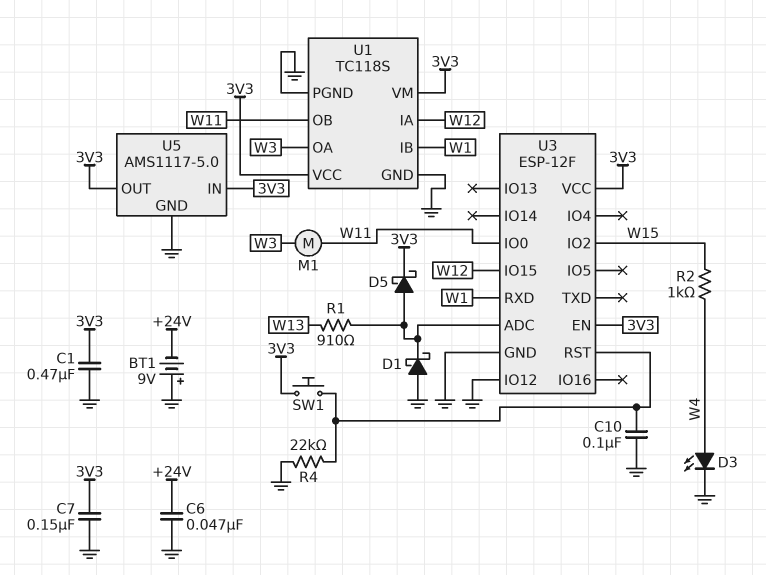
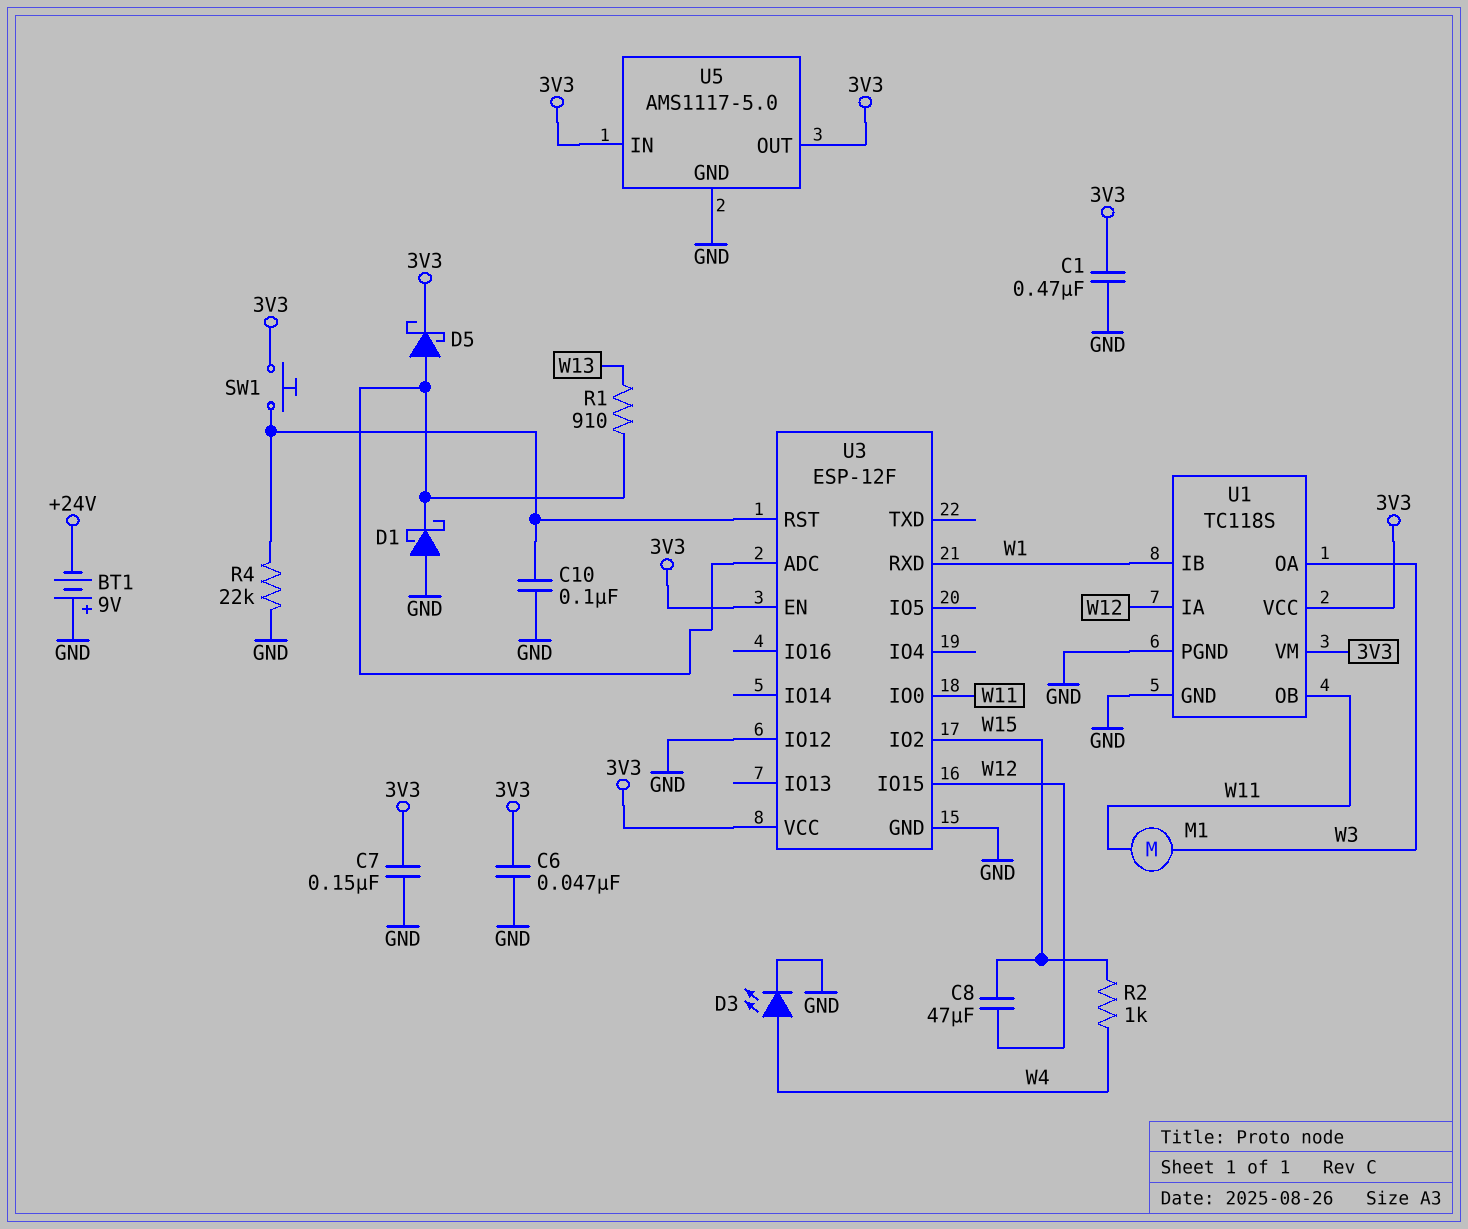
C6: 47nF (+24V, GND) -> 47nF (3V3, GND)
C8: none -> 47uF (W12, W15)

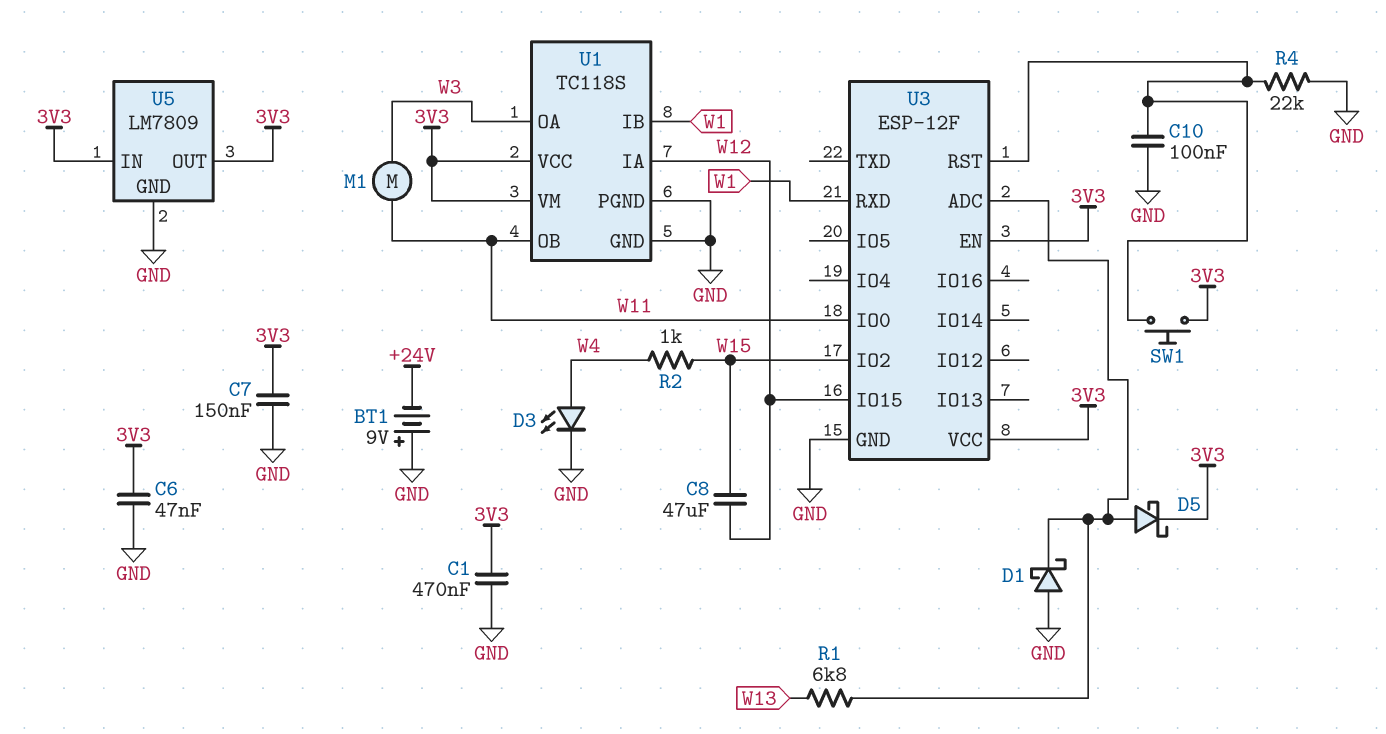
R1: 910 (U3/ADC, W13) -> 6.8k (U3/ADC, W13)
U3 pin IO12: GND -> none
U5: AMS1117-5.0 -> LM7809

